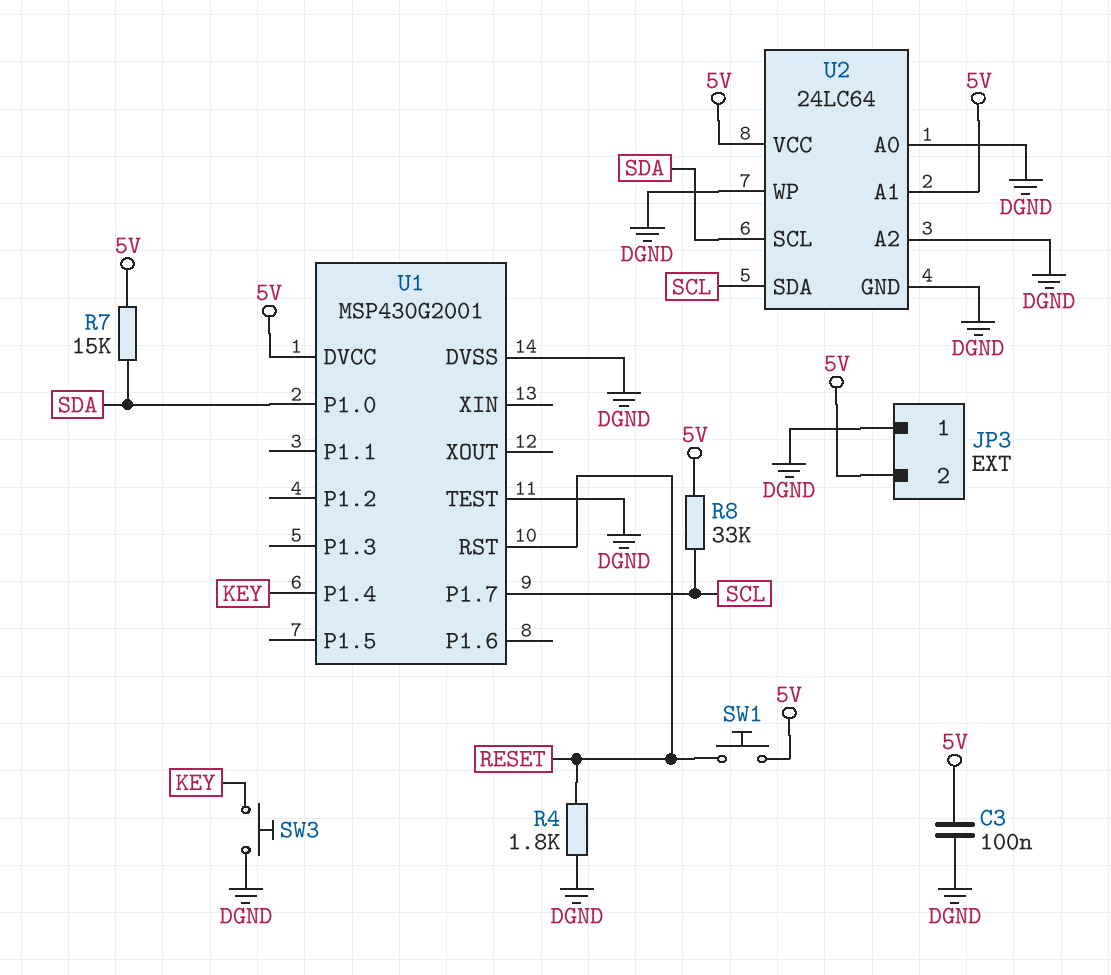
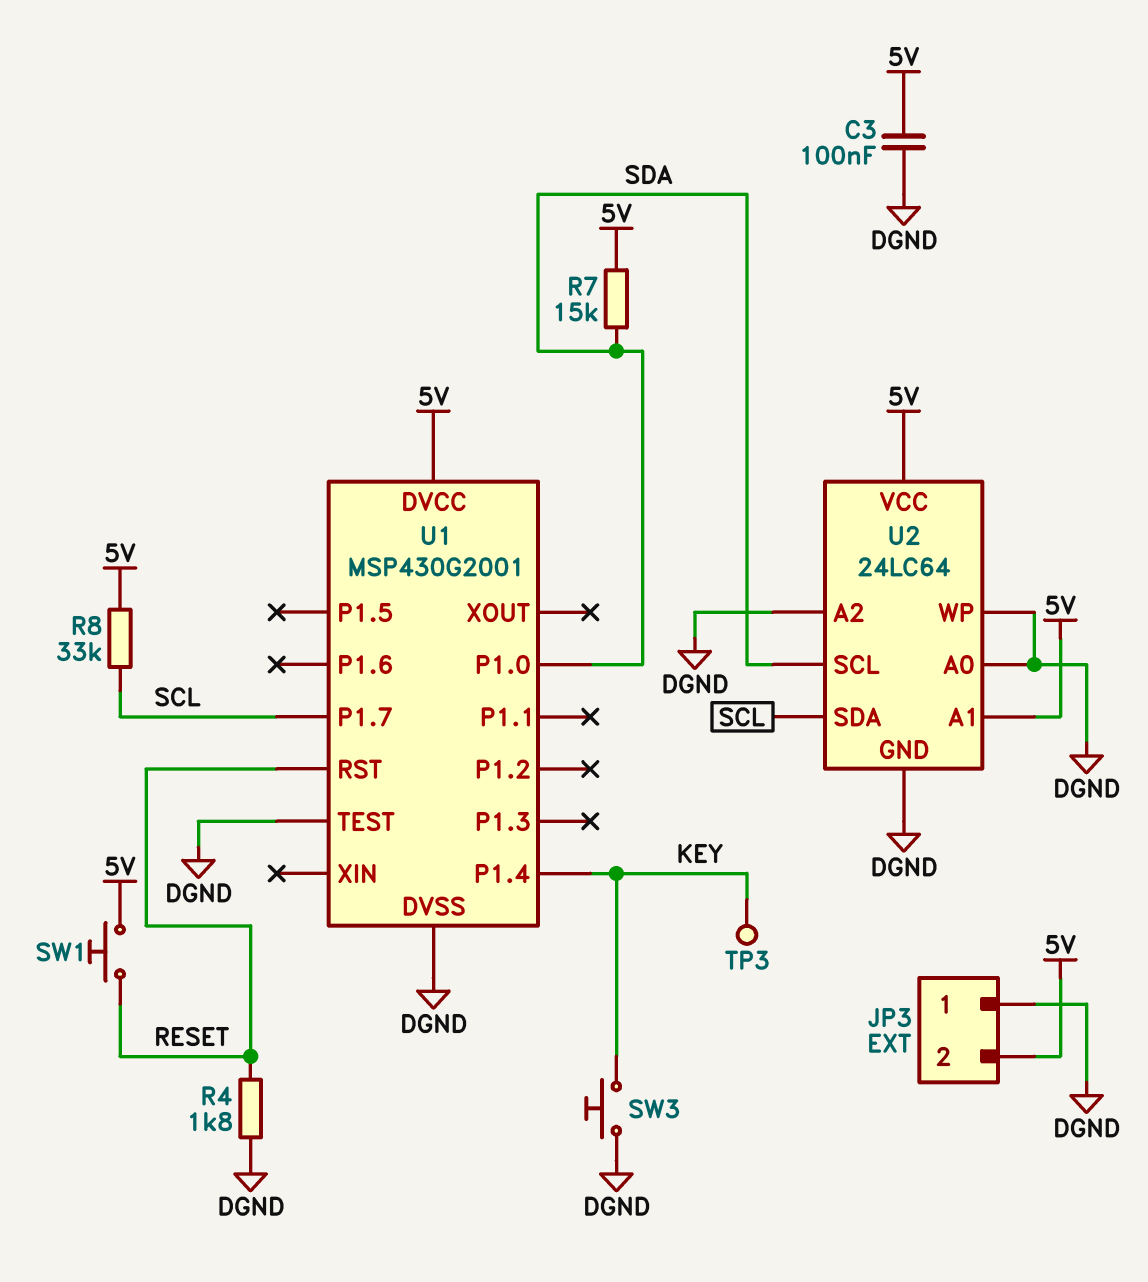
TP3: none -> test point (KEY)

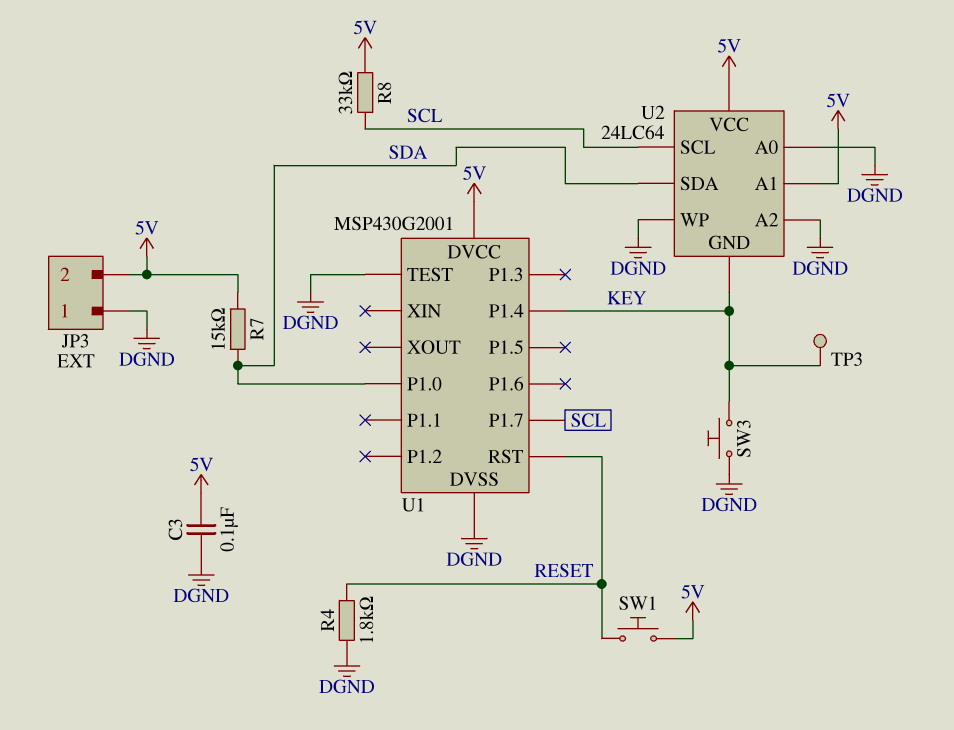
U2 pin GND: DGND -> KEY
U2 pin SCL: SDA -> SCL
U2 pin SDA: SCL -> SDA

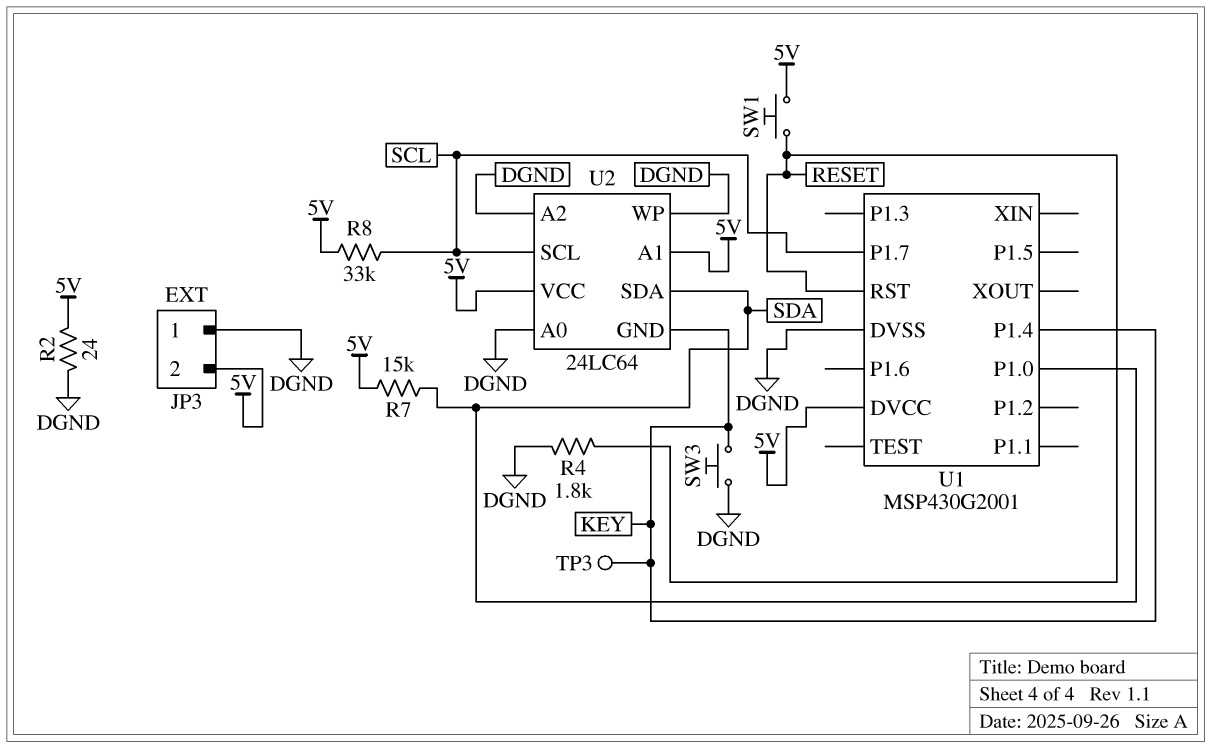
C3: 100nF (5V, DGND) -> none
R2: none -> 24 (5V, DGND)
U1 pin TEST: DGND -> none

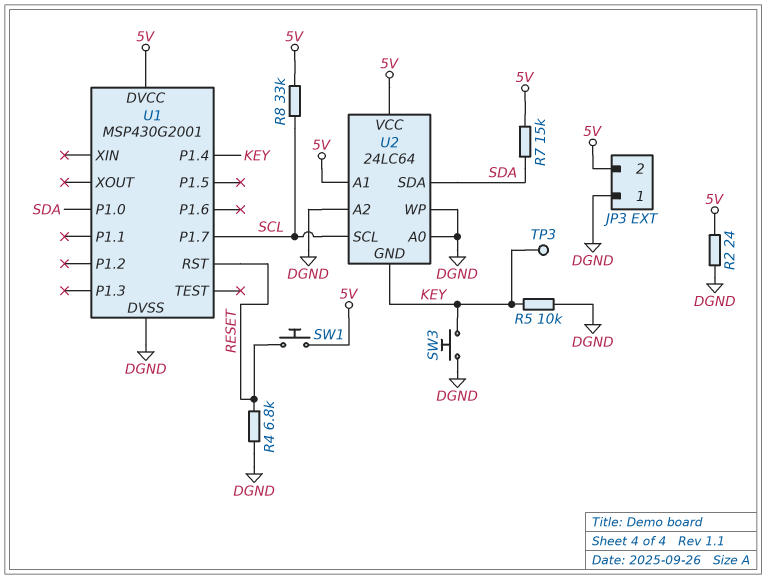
R4: 1.8k (DGND, RESET) -> 6.8k (DGND, RESET)
R5: none -> 10k (DGND, KEY)

